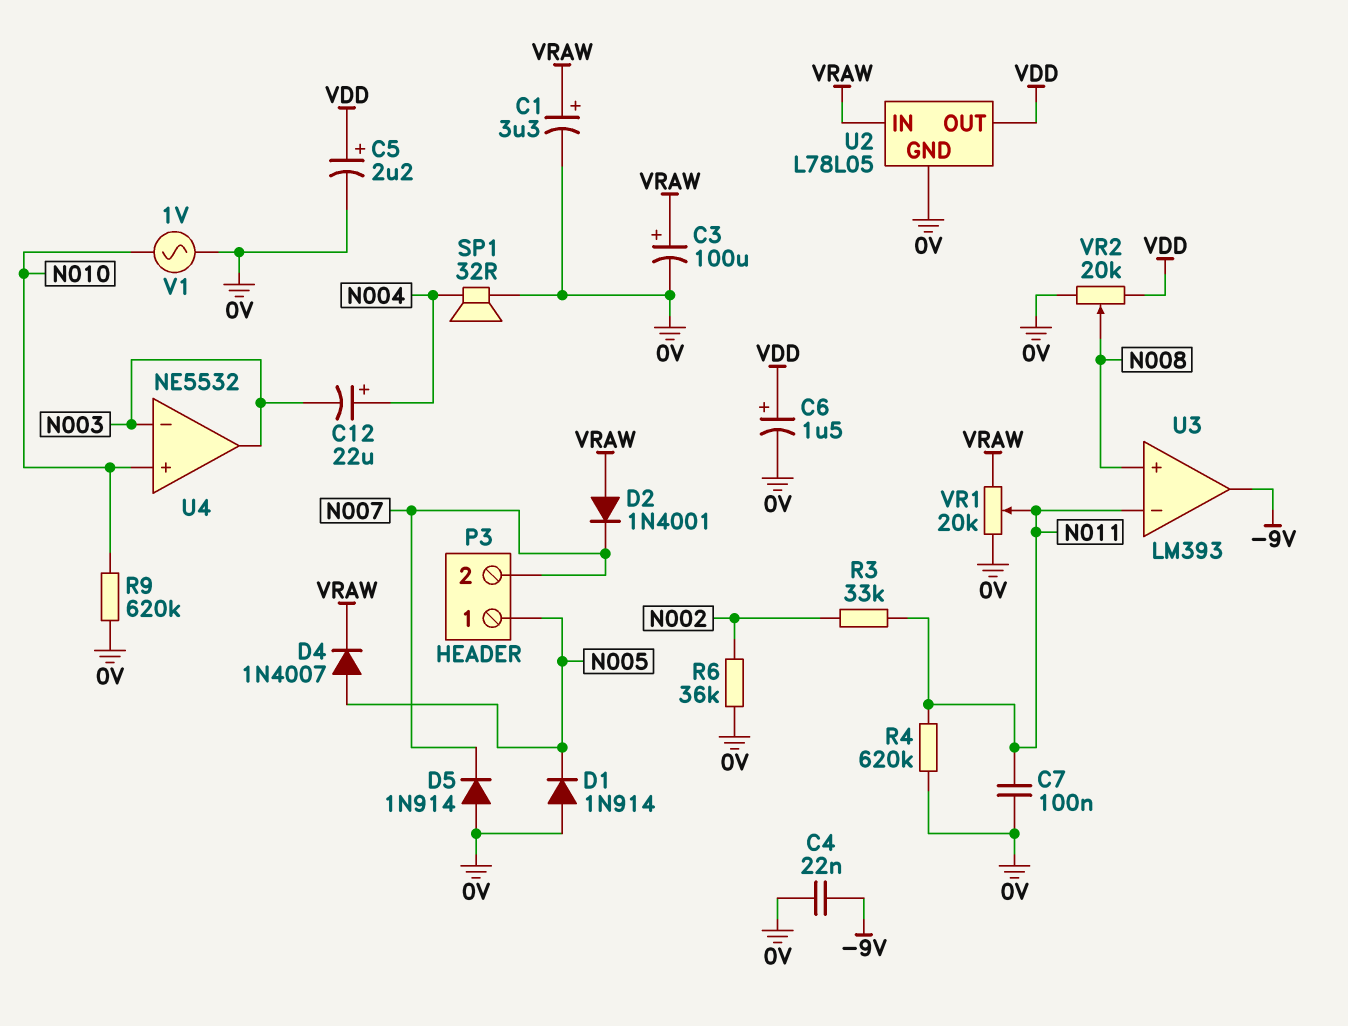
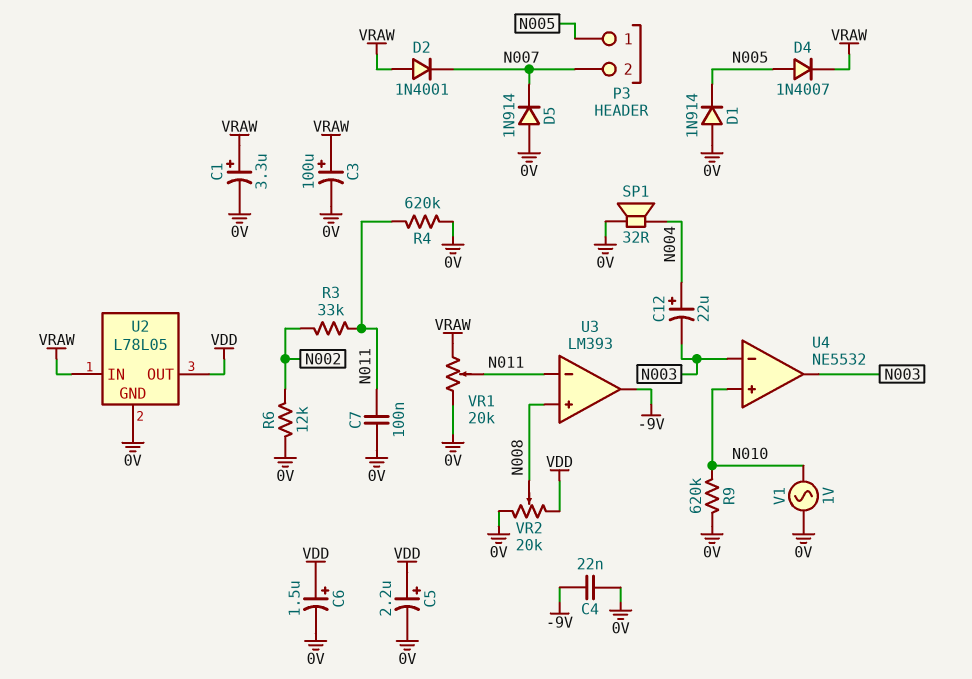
R6: 36k (0V, N002) -> 12k (0V, N002)

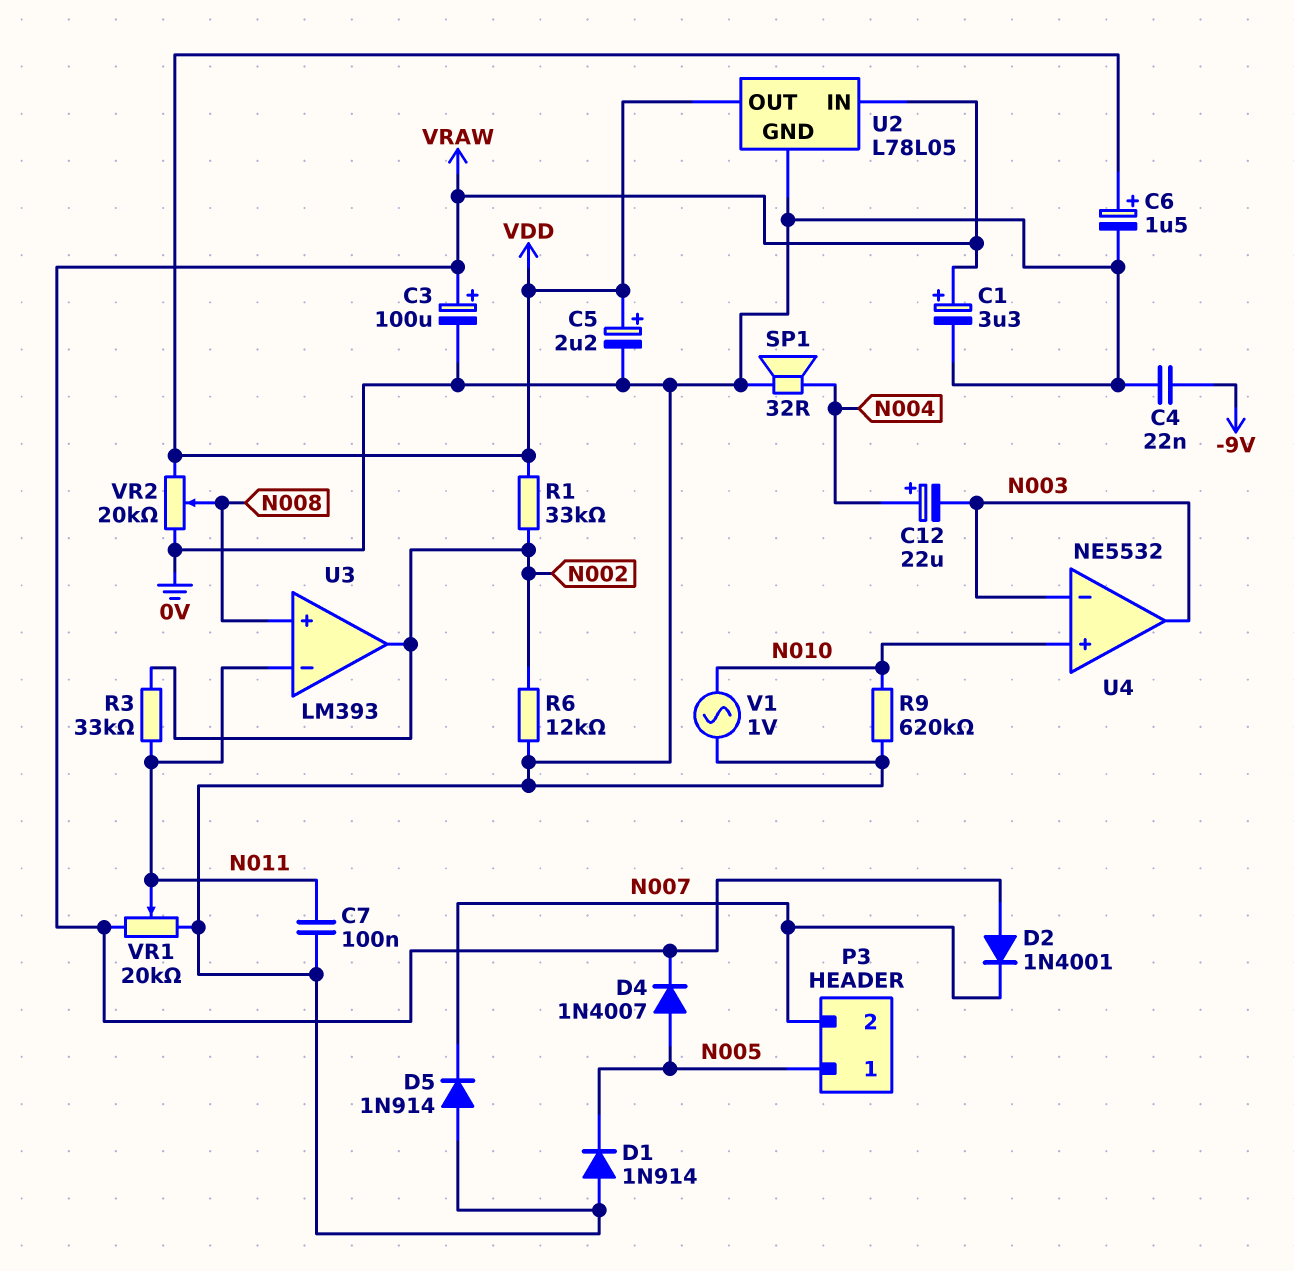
R1: none -> 33k (N002, VDD)
R4: 620k (0V, N011) -> none
U3 pin out: -9V -> N002

